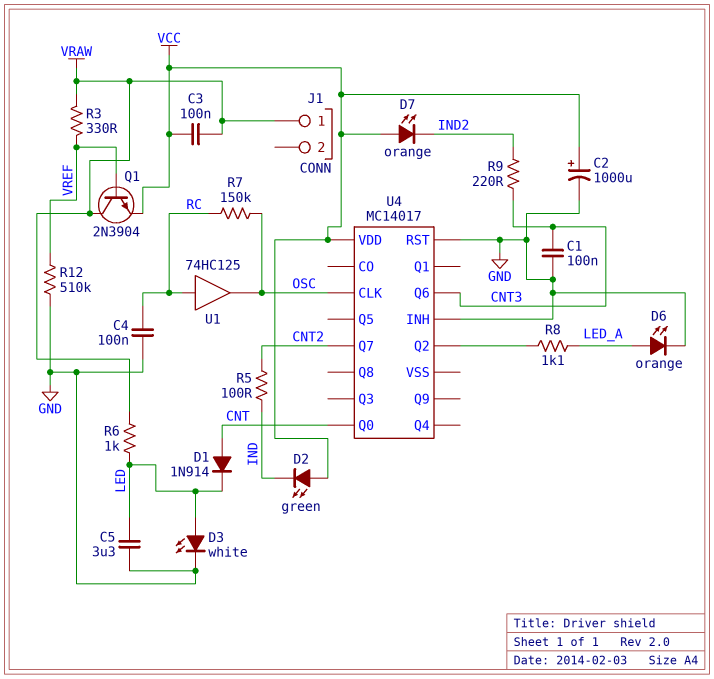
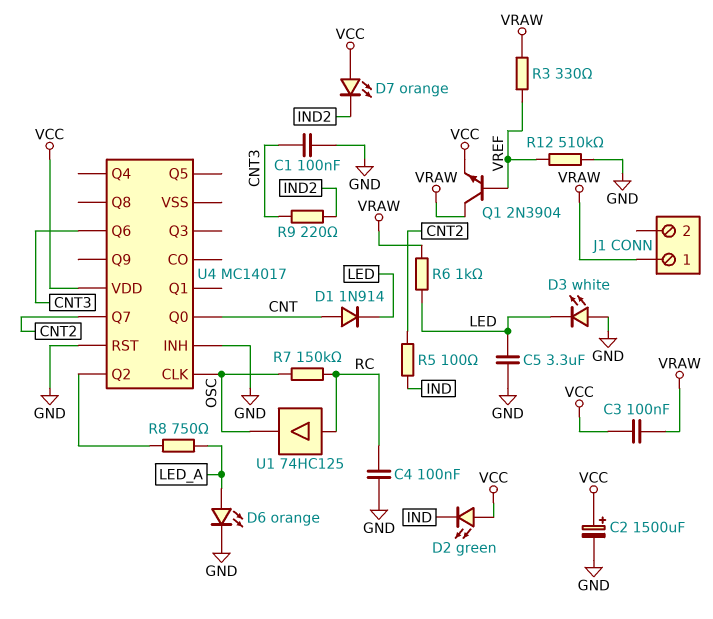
C2: 1000uF (plus VCC, minus GND) -> 1500uF (plus VCC, minus GND)
D3: LED white (A LED, K GND) -> LED white (A GND, K LED)
R8: 1.1k (LED_A, U4/Q2) -> 750 (LED_A, U4/Q2)

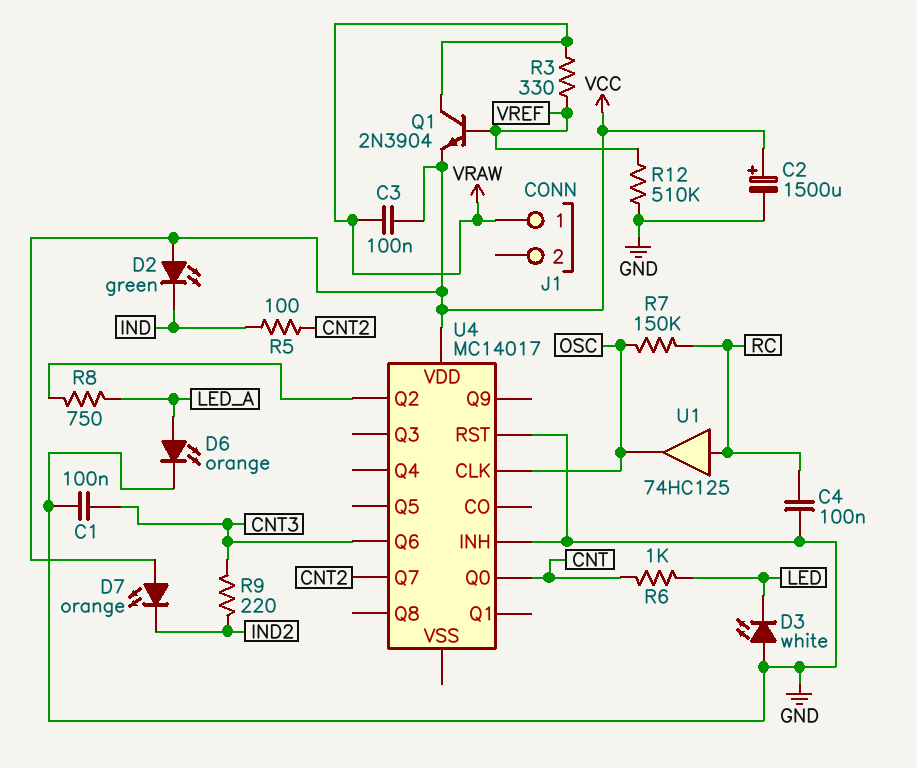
C5: 3.3uF (GND, LED) -> none
D1: diode 1N914 (A CNT, K LED) -> none
R6: 1k (LED, VRAW) -> 1k (CNT, LED)

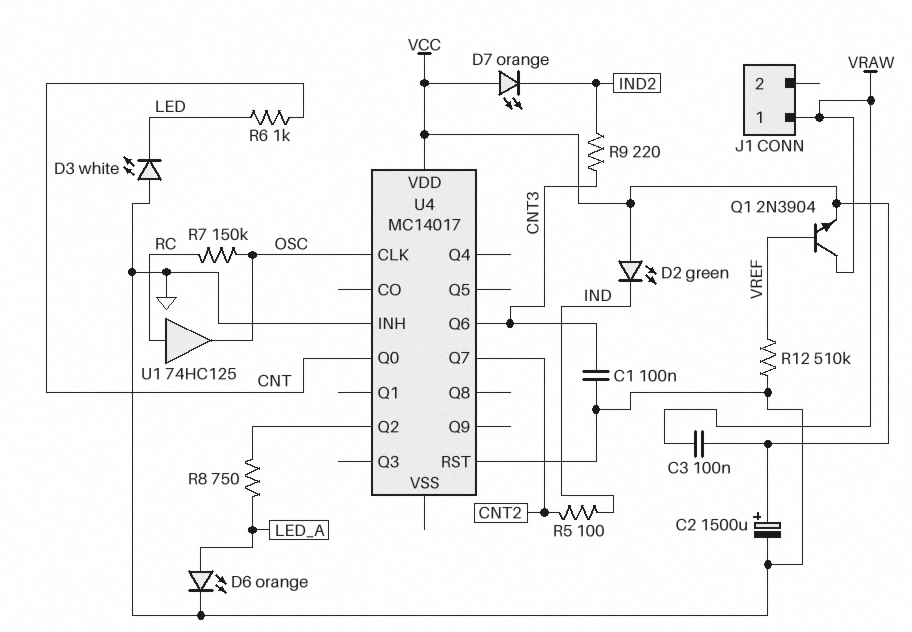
C4: 100nF (GND, RC) -> none
R3: 330 (VRAW, VREF) -> none

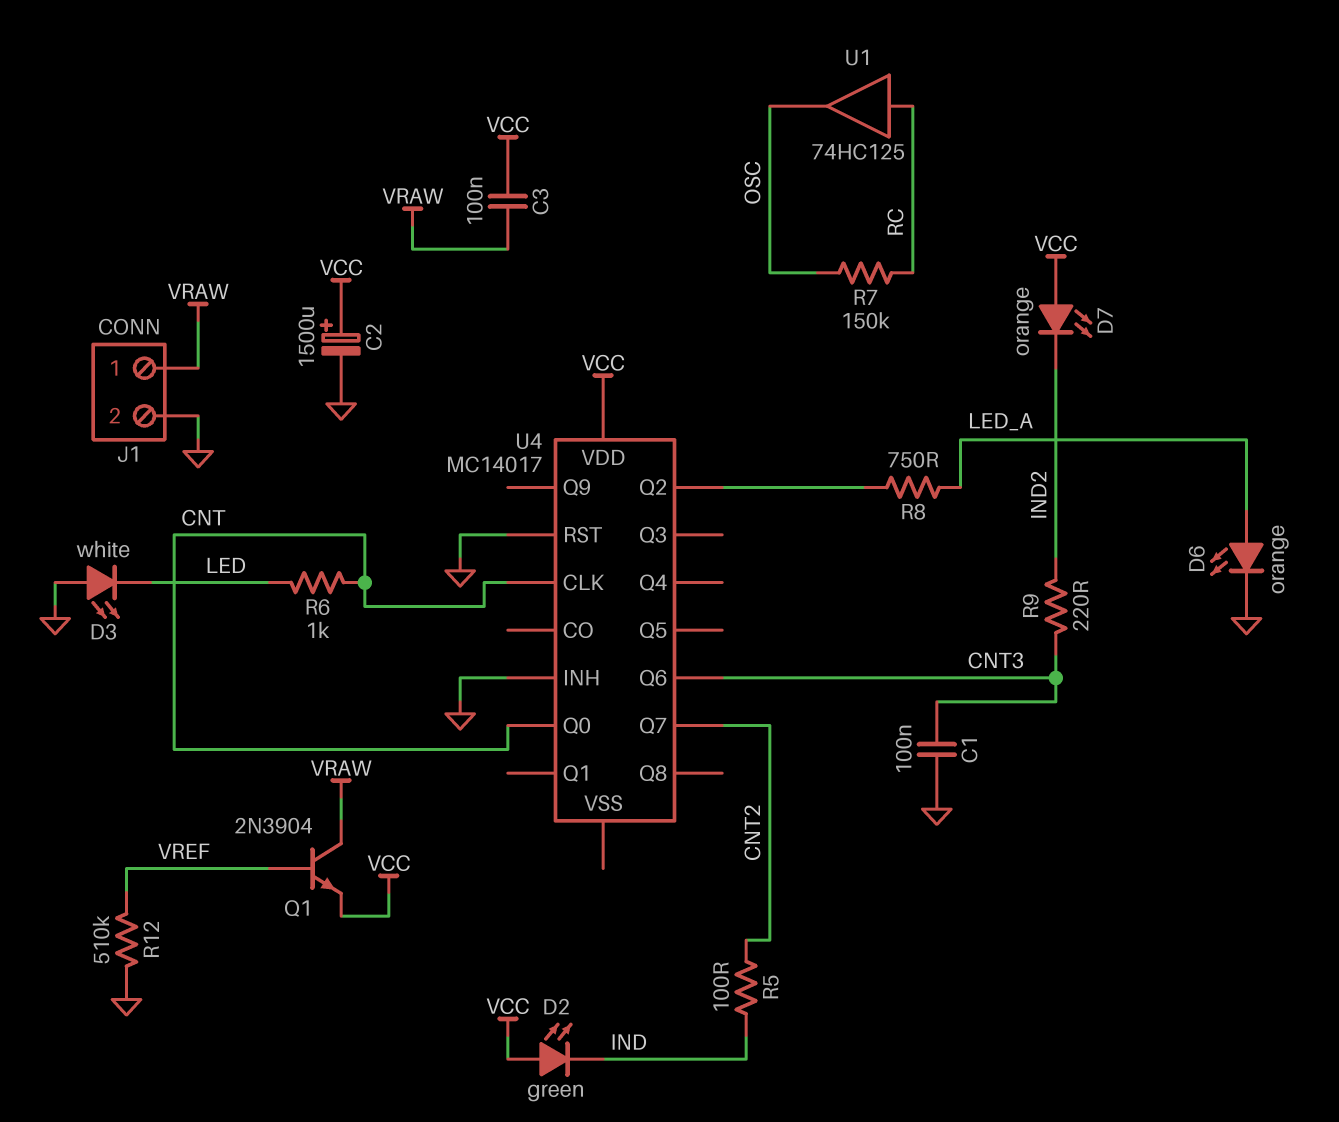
J1 pin 2: none -> GND
U4 pin CLK: OSC -> CNT

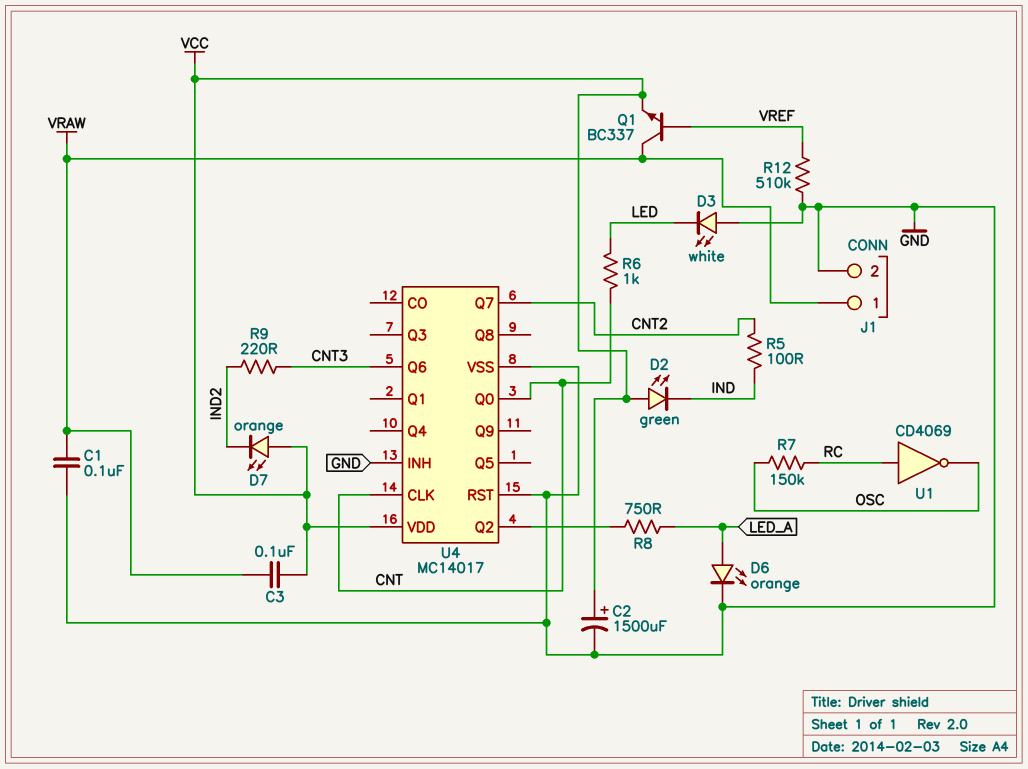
C1: 100nF (CNT3, GND) -> 100nF (GND, VRAW)
Q1: NPN 2N3904 (B VREF, C VRAW, E VCC) -> NPN BC337 (B VREF, C VRAW, E VCC)
U1: buffer 74HC125 (in RC, out OSC) -> NOT CD4069 (in RC, out OSC)
U4 pin VSS: none -> GND

